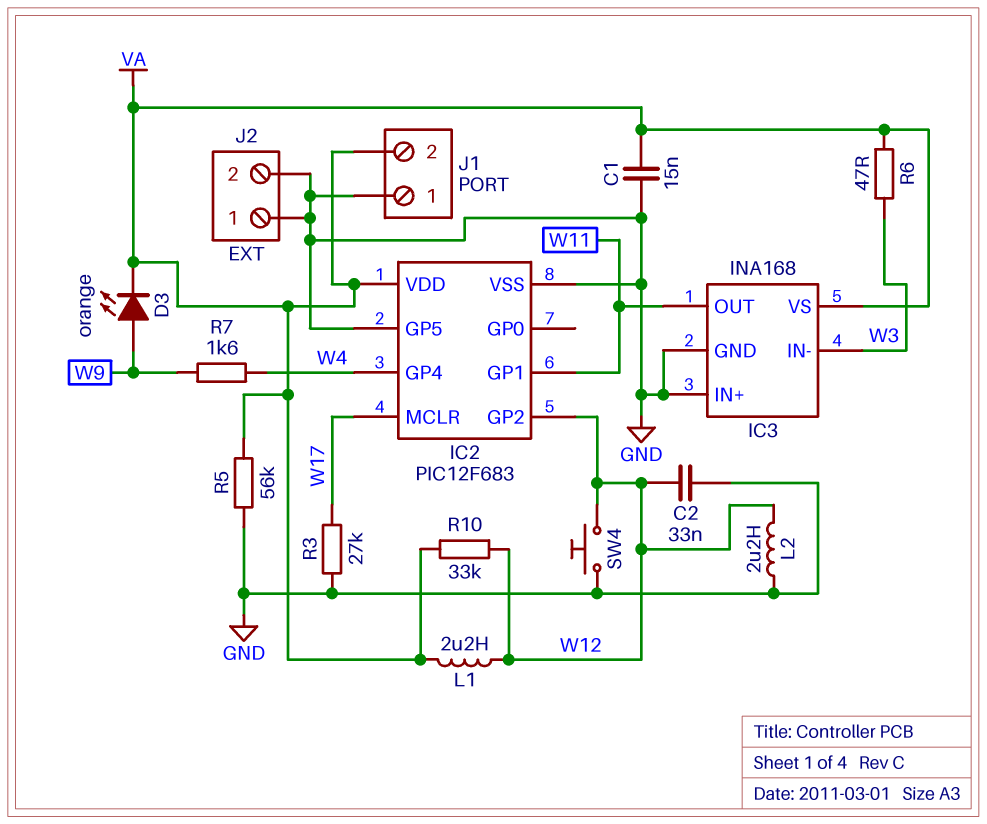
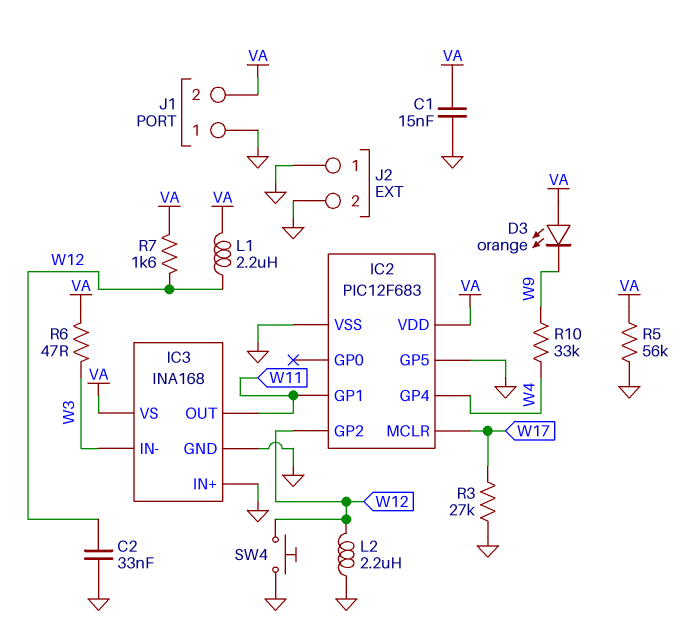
D3: LED orange (A W9, K VA) -> LED orange (A VA, K W9)
R7: 1.6k (W4, W9) -> 1.6k (VA, W12)
R10: 33k (VA, W12) -> 33k (W4, W9)

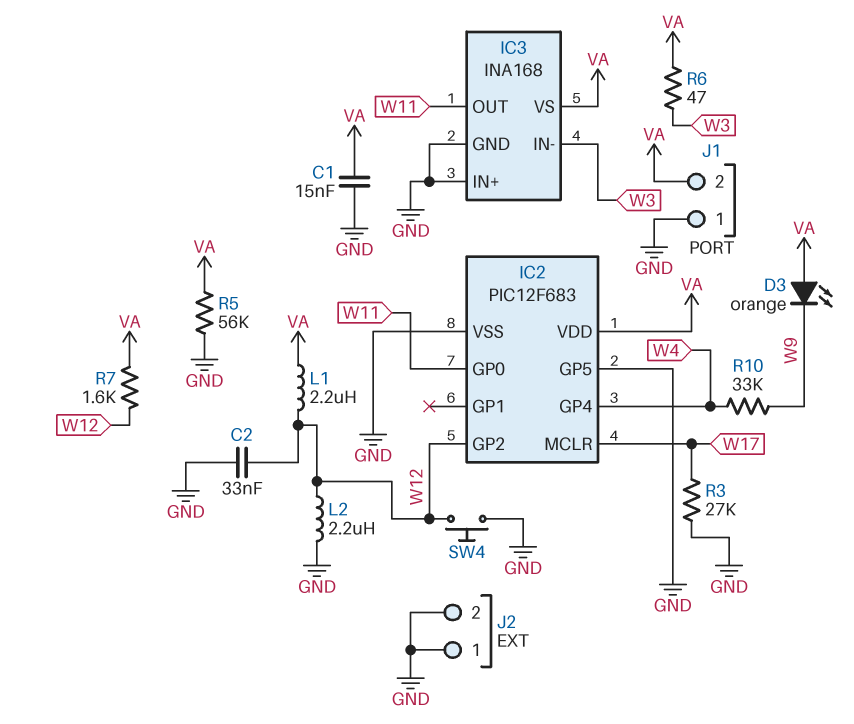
IC2 pin GP0: none -> W11
IC2 pin GP1: W11 -> none

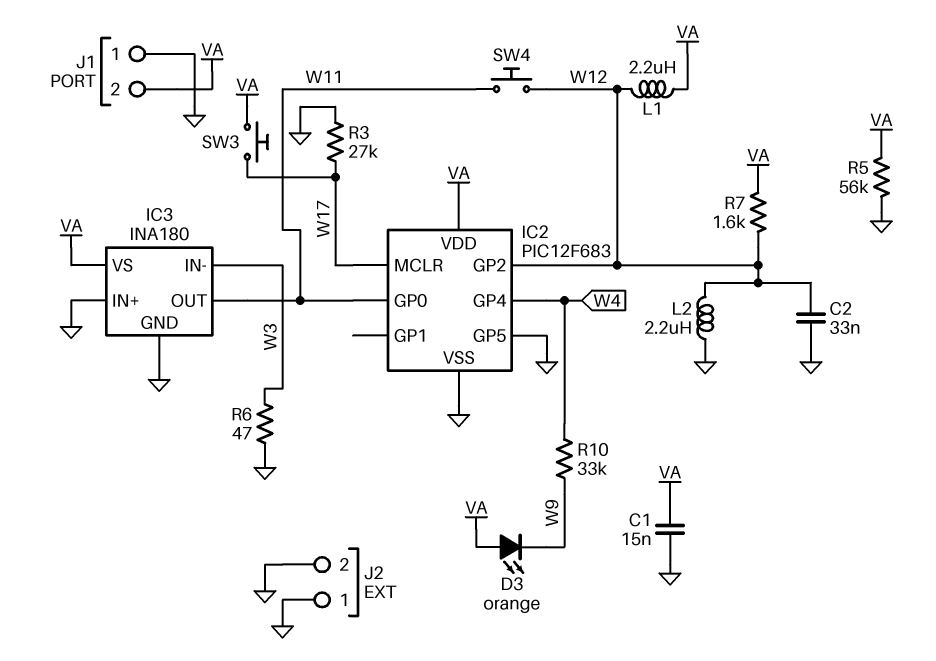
IC3: INA168 -> INA180
R6: 47 (VA, W3) -> 47 (GND, W3)
SW3: none -> button (VA, W17)
SW4: button (GND, W12) -> button (W11, W12)

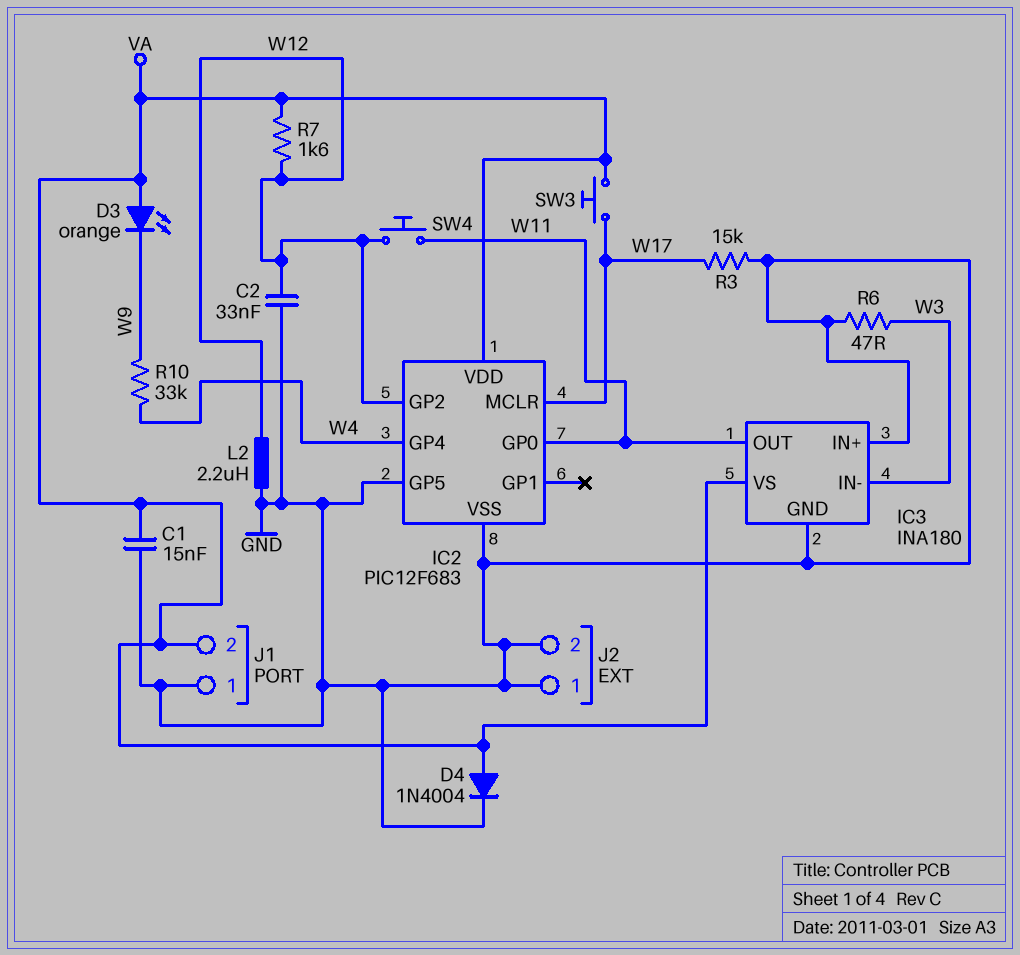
D4: none -> diode 1N4004 (A VA, K GND)
L1: 2.2uH (VA, W12) -> none
R3: 27k (GND, W17) -> 15k (GND, W17)
R5: 56k (GND, VA) -> none

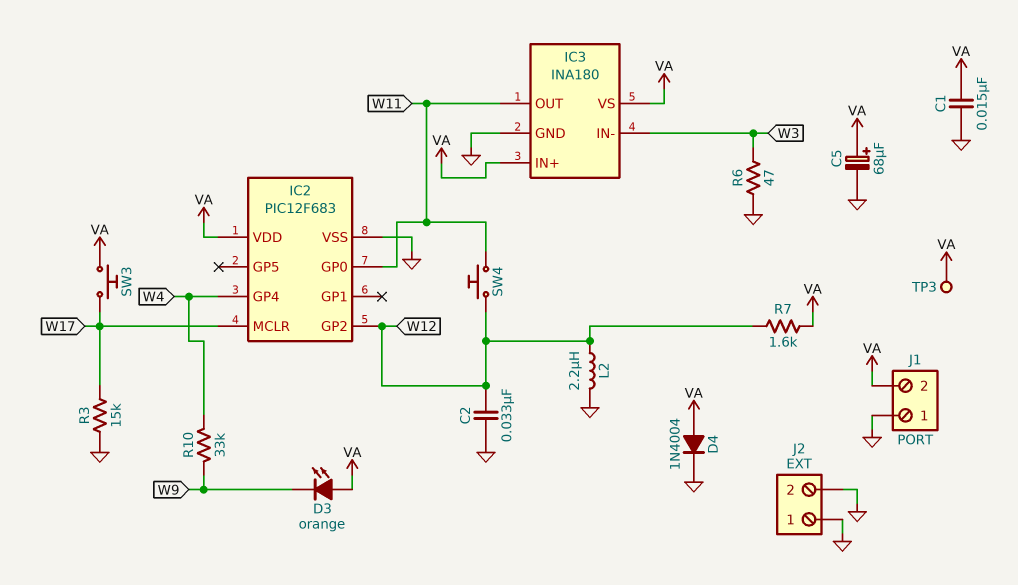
C5: none -> 68uF (plus VA, minus GND)
IC2 pin GP5: GND -> none
IC3 pin IN+: GND -> VA
TP3: none -> test point (VA)

